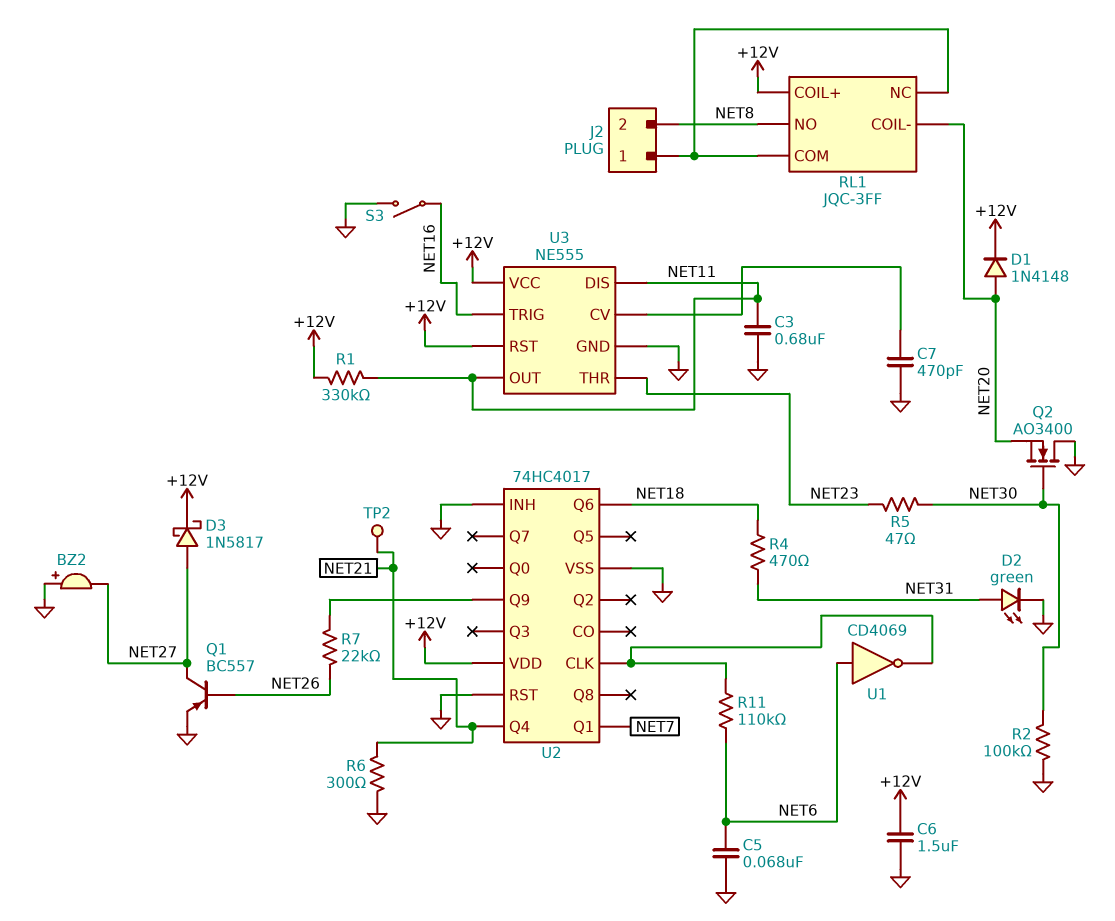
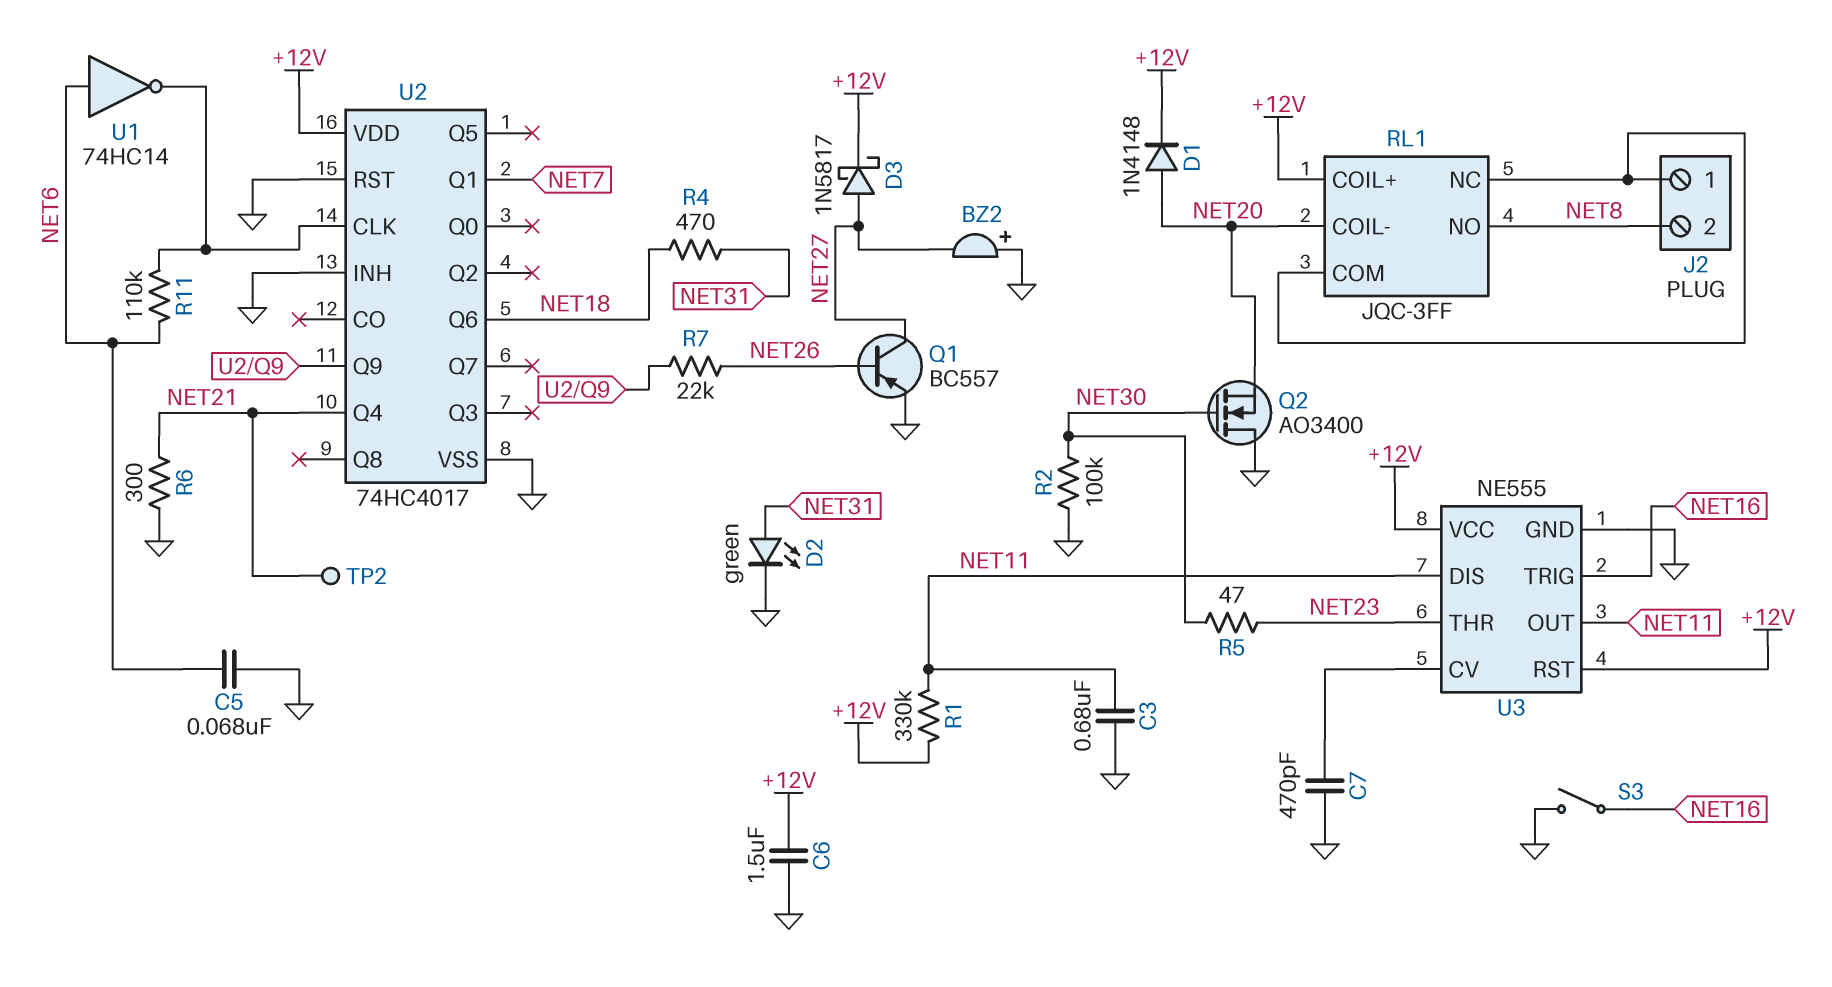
U1: NOT CD4069 (in NET6, out U2/CLK) -> NOT 74HC14 (in NET6, out U2/CLK)

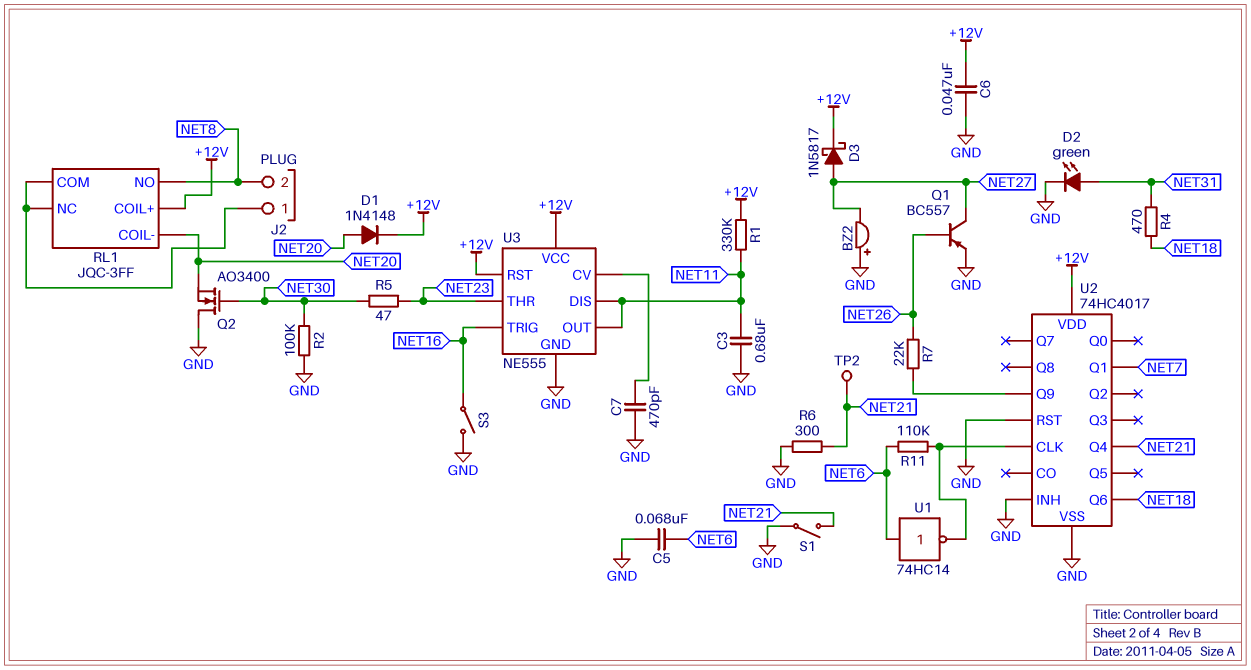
C6: 1.5uF (+12V, GND) -> 47nF (+12V, GND)
S1: none -> switch (GND, NET21)

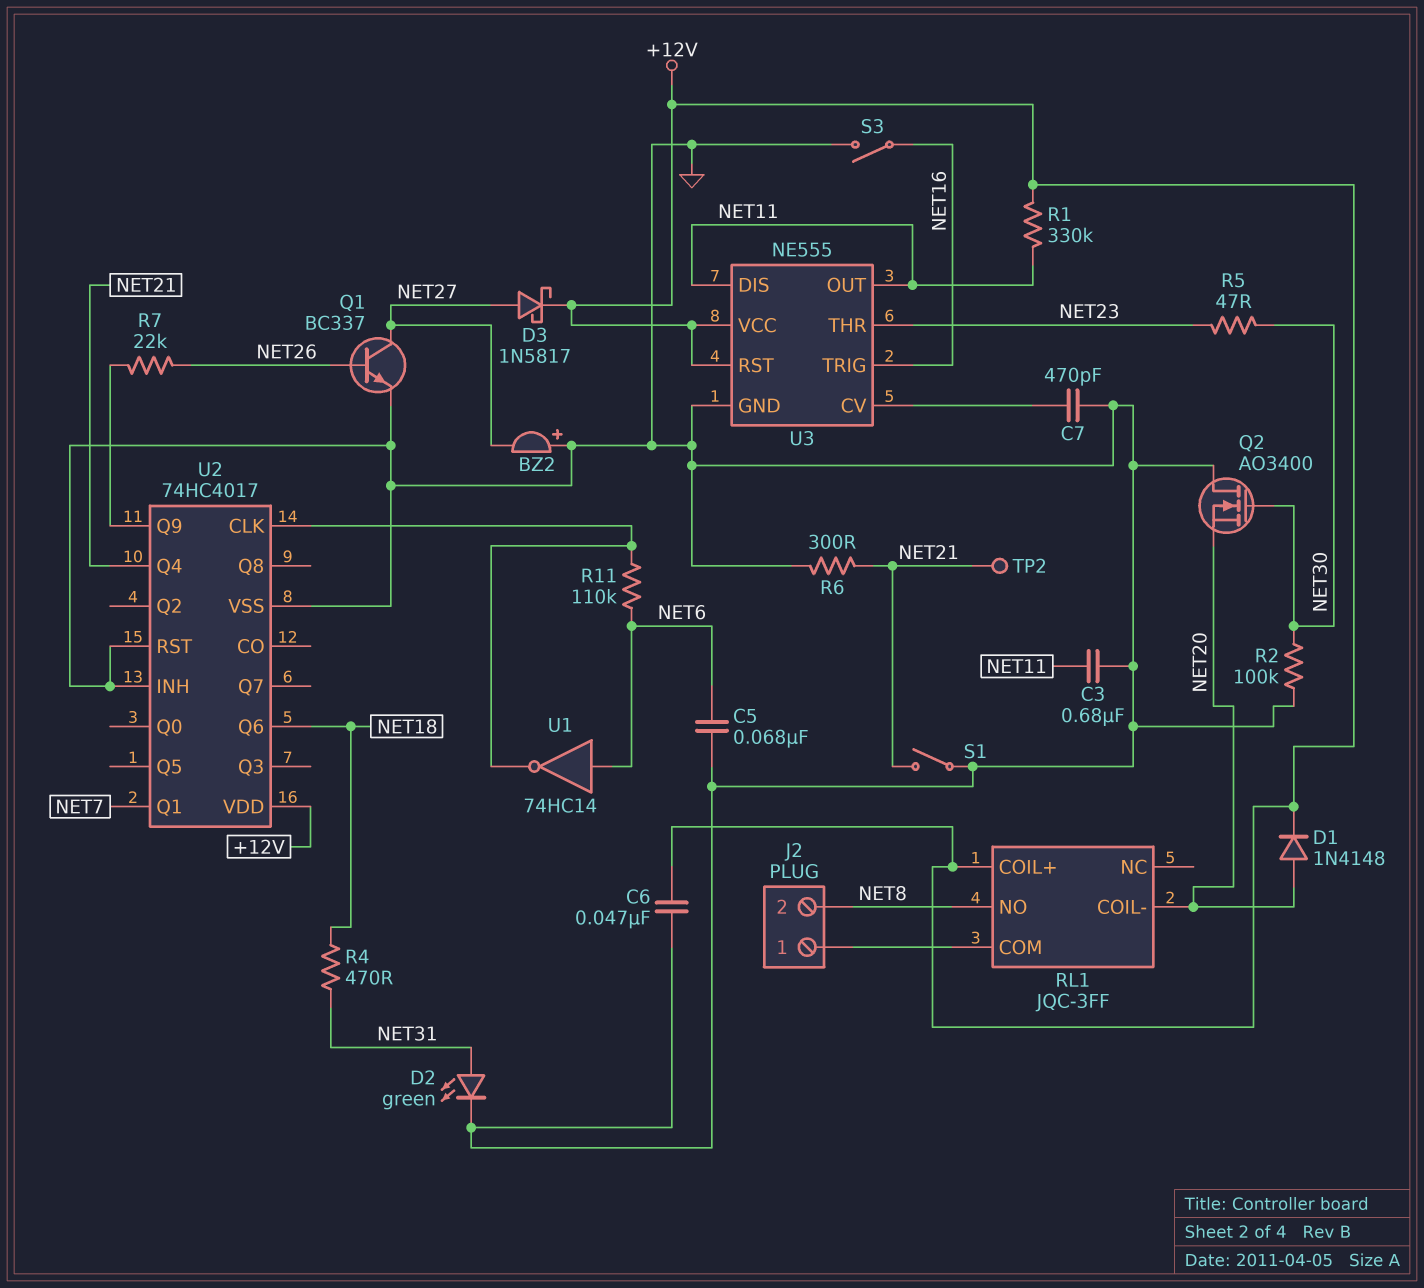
Q1: PNP BC557 (B NET26, C NET27, E GND) -> NPN BC337 (B NET26, C NET27, E GND)
RL1 pin NC: J2/1 -> none

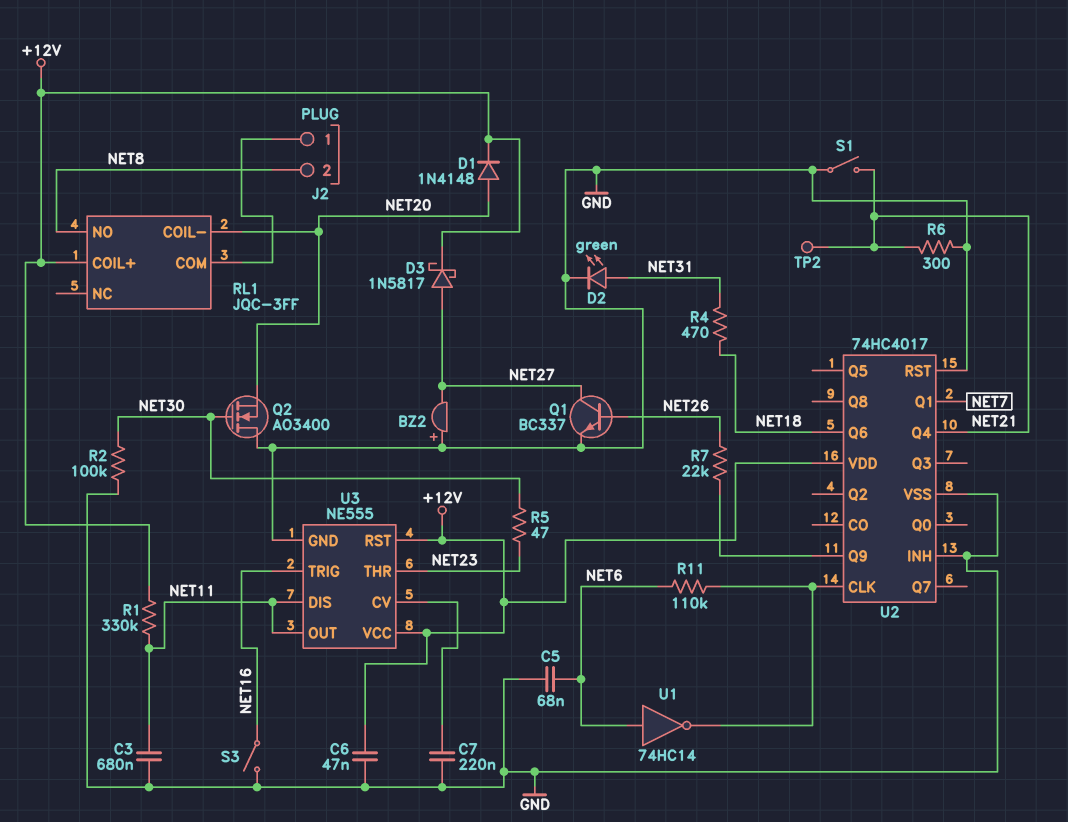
C7: 470pF (GND, U3/CV) -> 220nF (GND, U3/CV)

